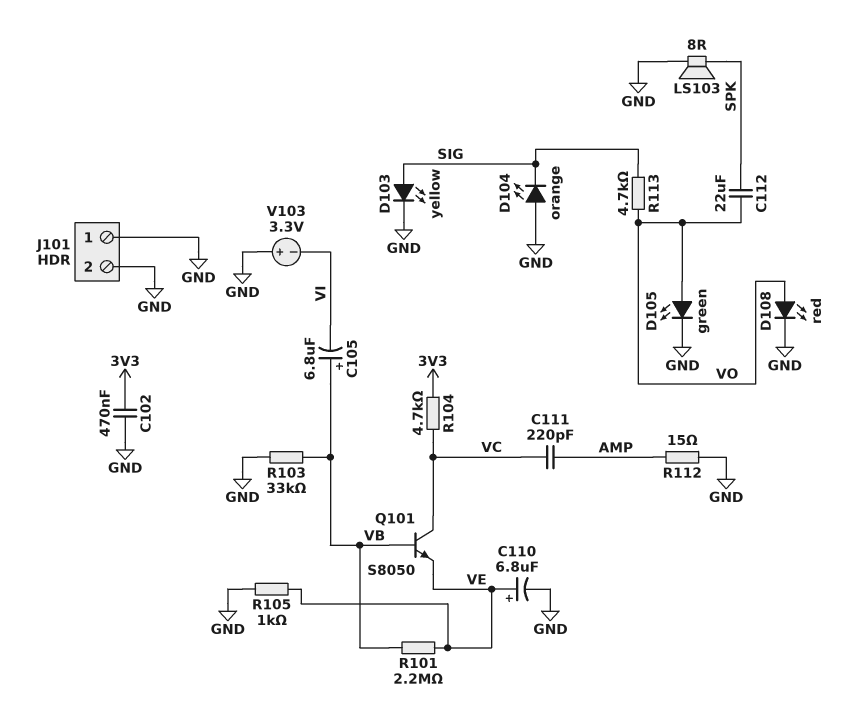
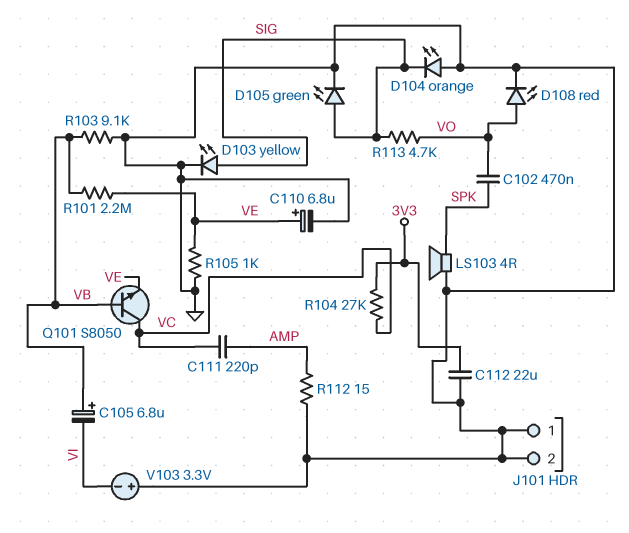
C102: 470nF (3V3, GND) -> 470nF (SPK, VO)
C112: 22uF (SPK, VO) -> 22uF (3V3, GND)
D105: LED green (A VO, K GND) -> LED green (A SIG, K GND)
LS103: speaker 8R (GND, SPK) -> speaker 4R (GND, SPK)
R103: 33k (GND, VB) -> 9.1k (GND, VB)
R104: 4.7k (3V3, VC) -> 27k (3V3, VC)

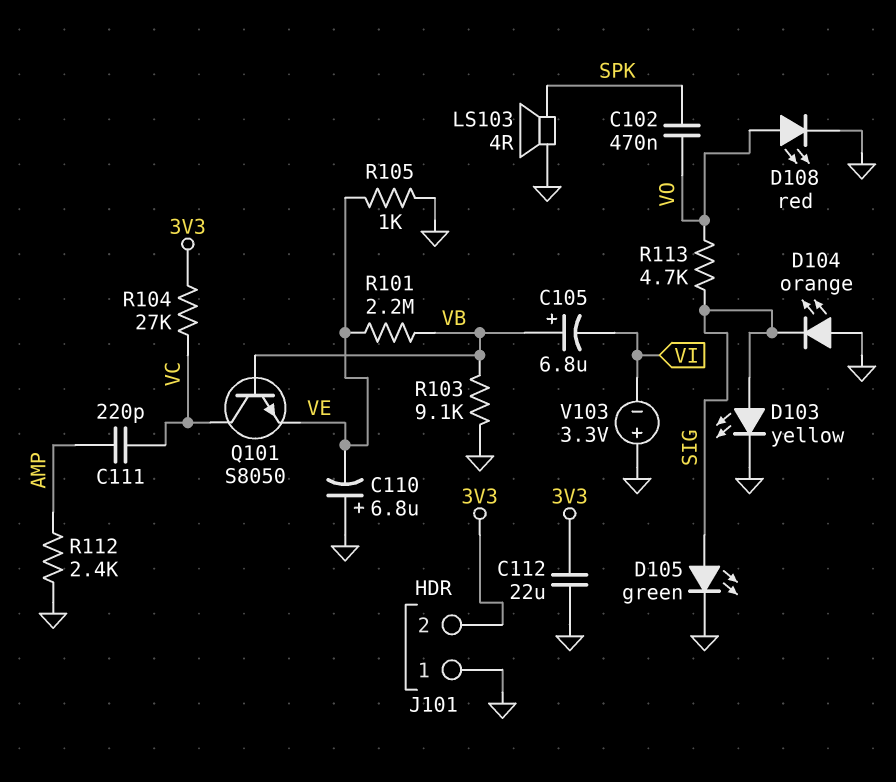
C110: 6.8uF (plus VE, minus GND) -> 6.8uF (plus GND, minus VE)
J101 pin 2: GND -> 3V3
R112: 15 (AMP, GND) -> 2.4k (AMP, GND)

